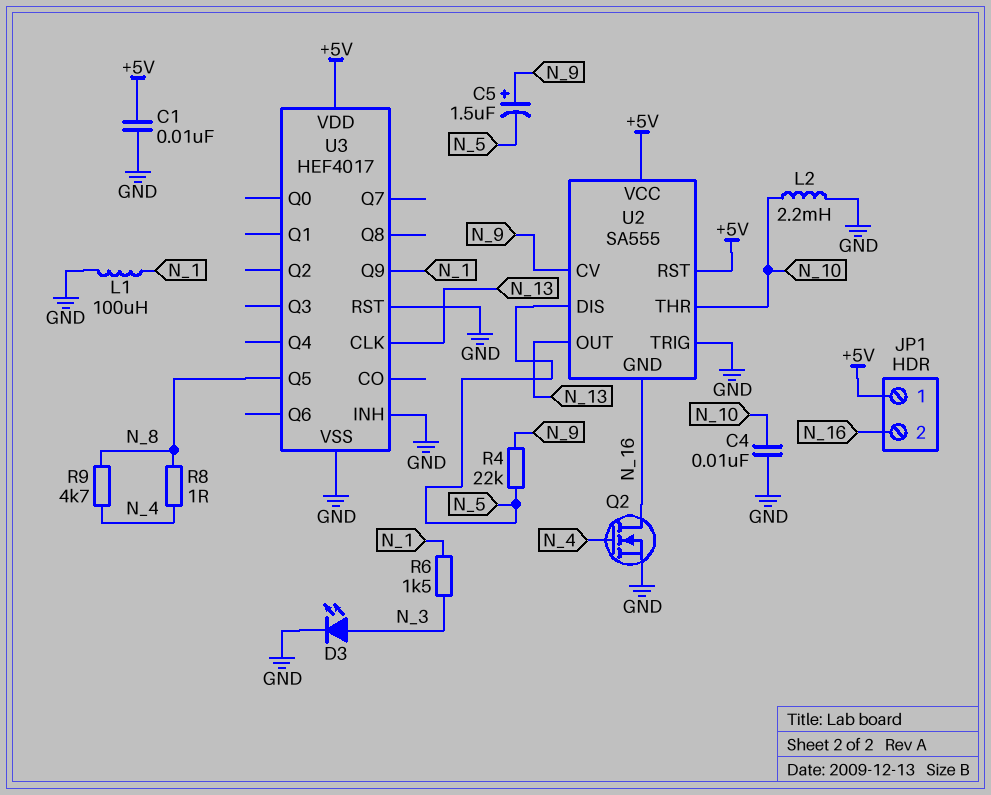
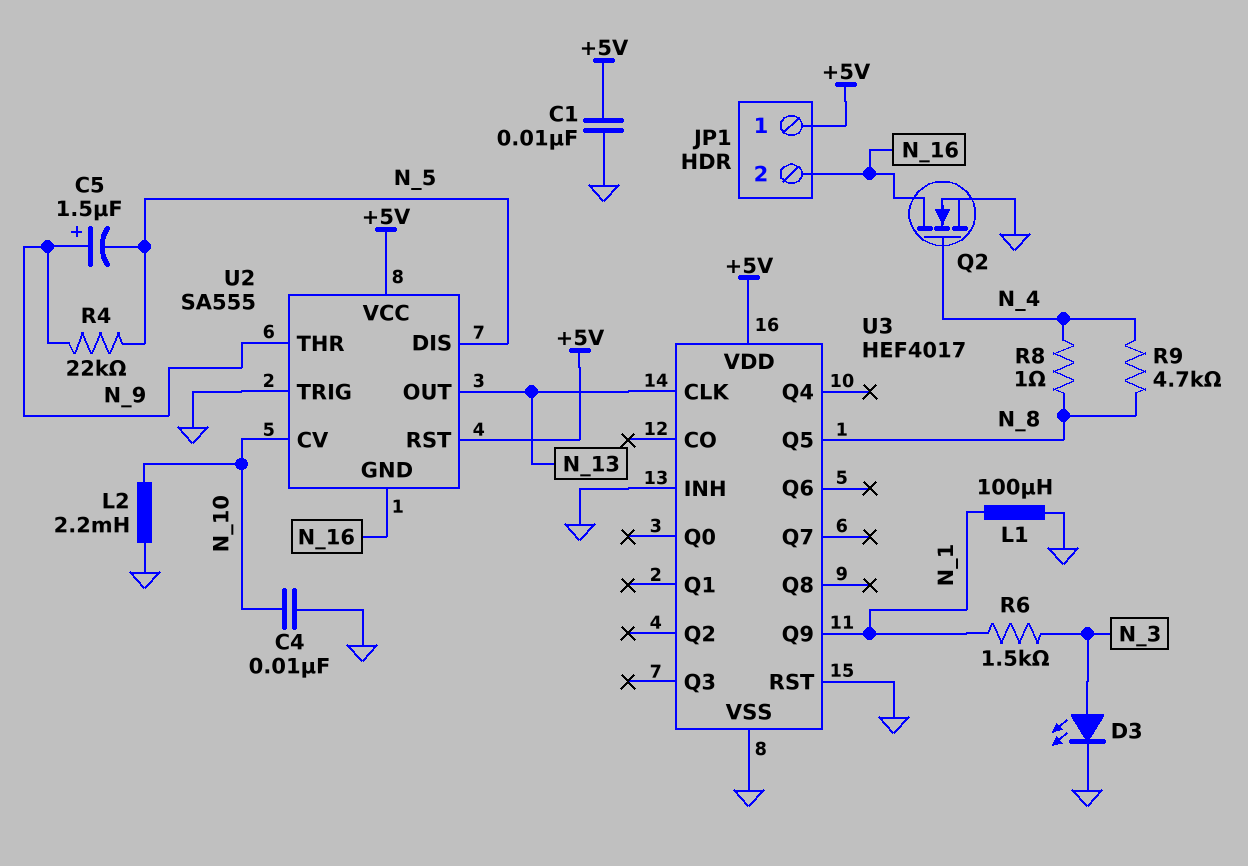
U2 pin CV: N_9 -> N_10
U2 pin THR: N_10 -> N_9

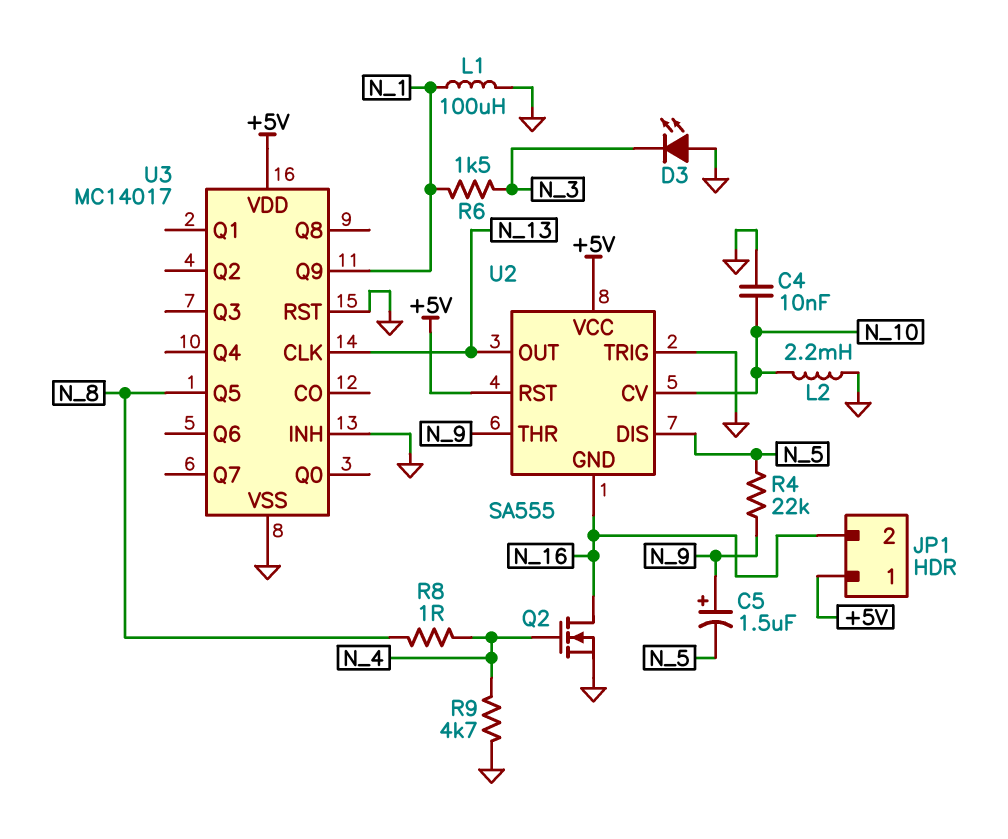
C1: 10nF (+5V, GND) -> none
D3: LED (A N_3, K GND) -> LED (A GND, K N_3)
R9: 4.7k (N_4, N_8) -> 4.7k (GND, N_4)
U3: HEF4017 -> MC14017

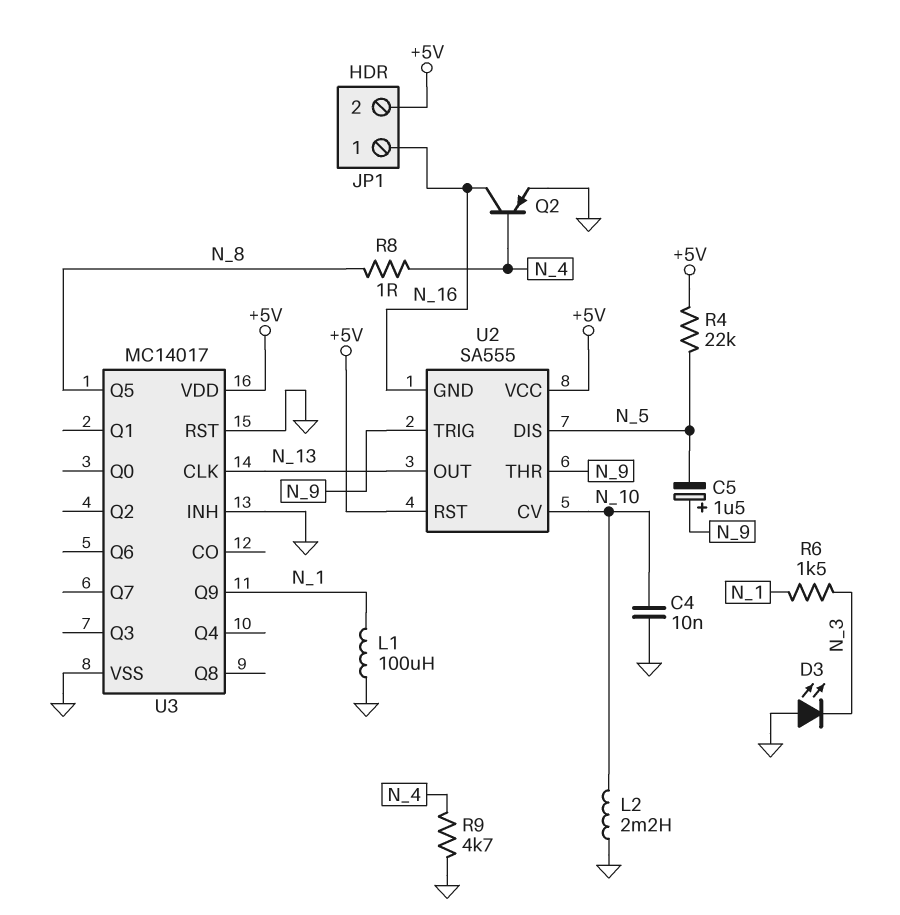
JP1 pin 1: +5V -> N_16
JP1 pin 2: N_16 -> +5V
Q2: NMOS (G N_4, D N_16, S GND) -> PNP (B N_4, C N_16, E GND)
R4: 22k (N_5, N_9) -> 22k (+5V, N_5)
U2 pin TRIG: GND -> N_9

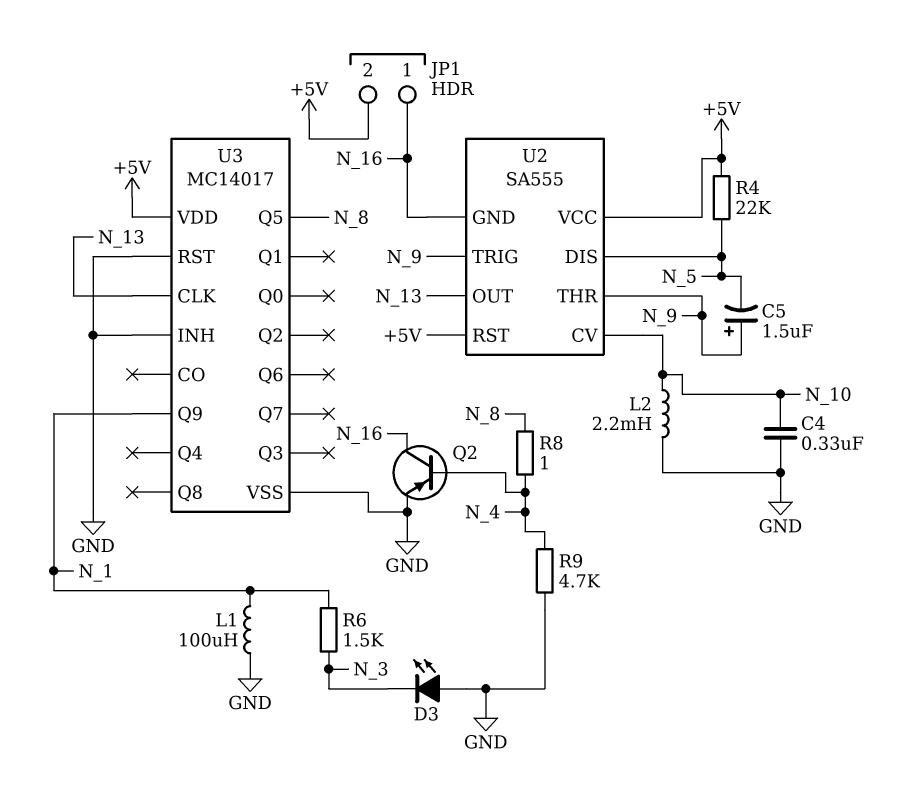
C4: 10nF (GND, N_10) -> 330nF (GND, N_10)

